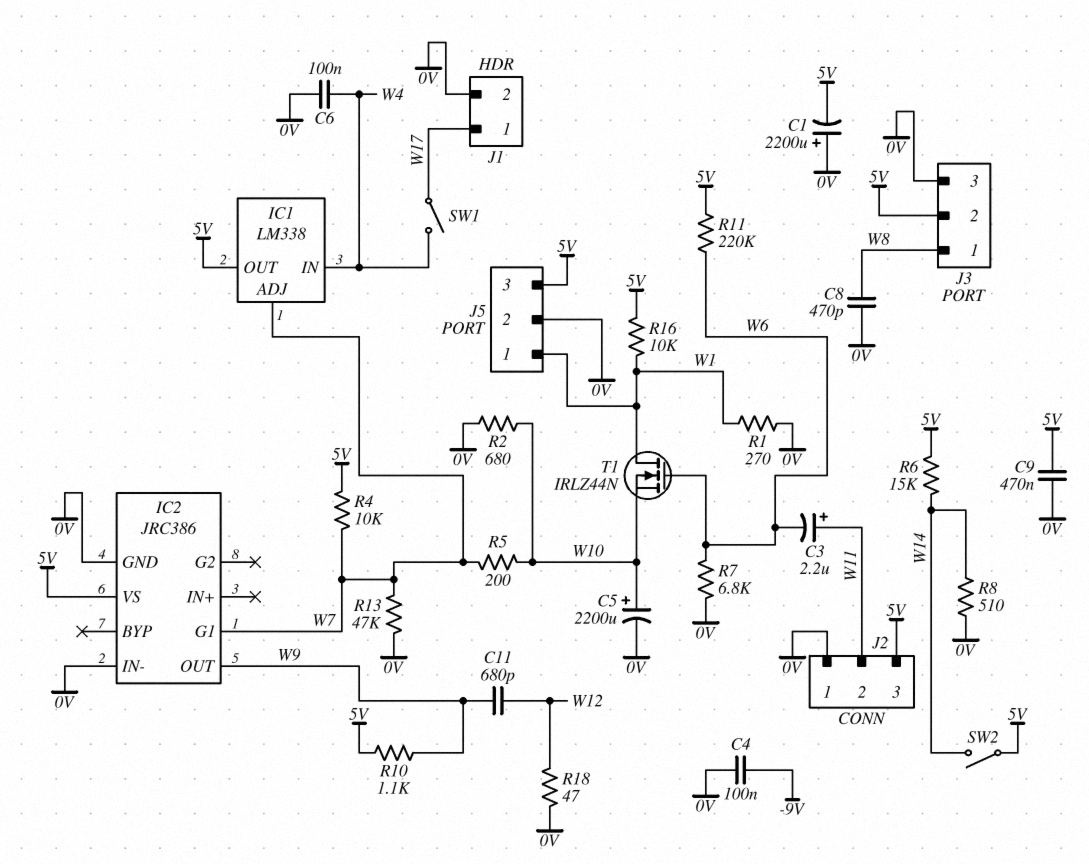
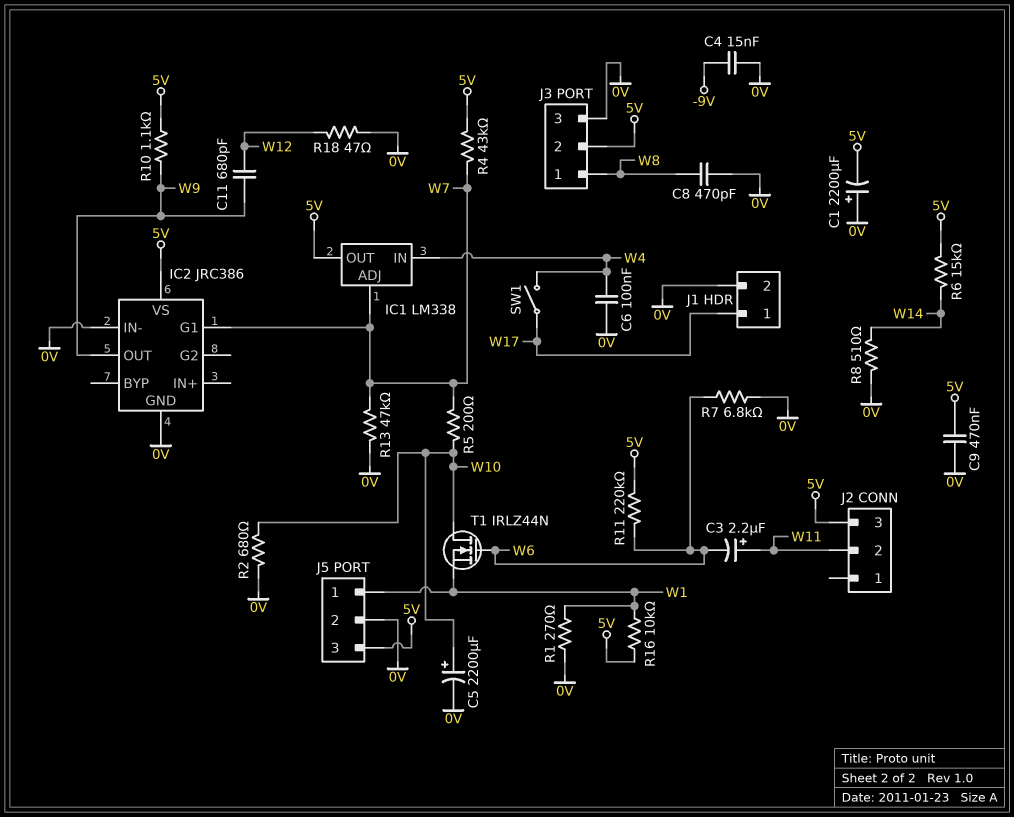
C4: 100nF (-9V, 0V) -> 15nF (-9V, 0V)
J2 pin 1: 0V -> none
R4: 10k (5V, W7) -> 43k (5V, W7)
SW2: switch (5V, W14) -> none
T1: NMOS IRLZ44N (G W6, D W1, S W10) -> NMOS IRLZ44N (G W6, D W10, S W1)

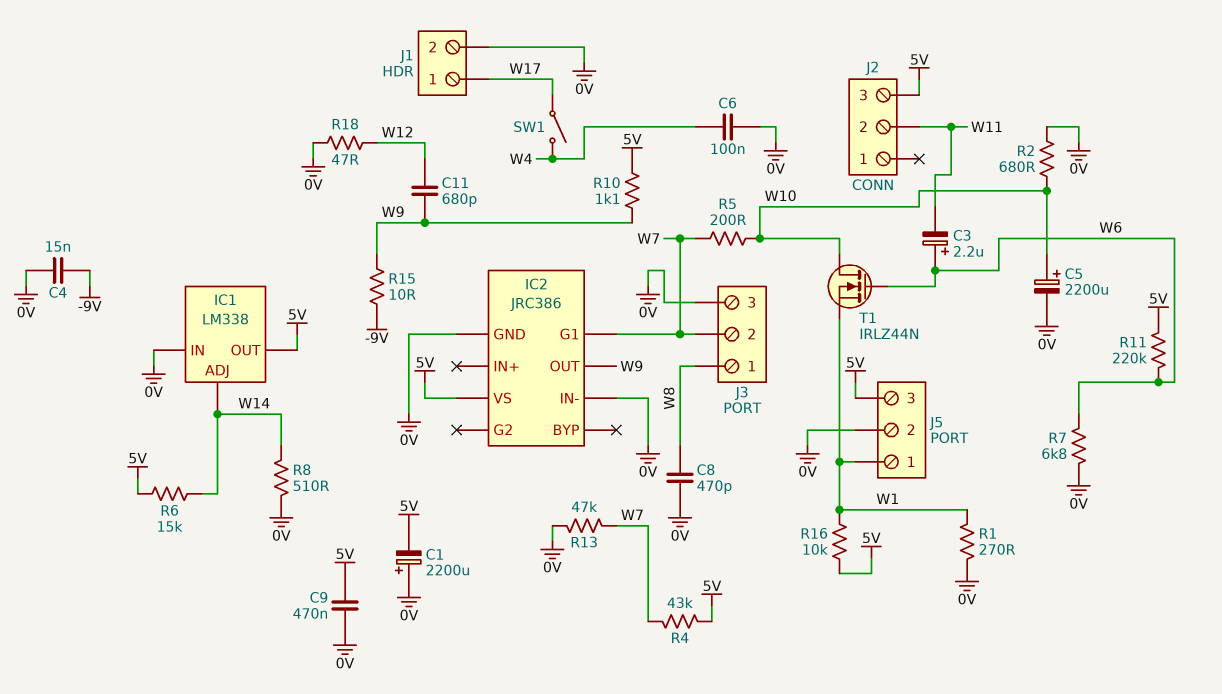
C3: 2.2uF (plus W11, minus W6) -> 2.2uF (plus W6, minus W11)
IC1 pin ADJ: W7 -> W14
IC1 pin IN: W4 -> 0V
J3 pin 2: 5V -> W7
R15: none -> 10 (-9V, W9)

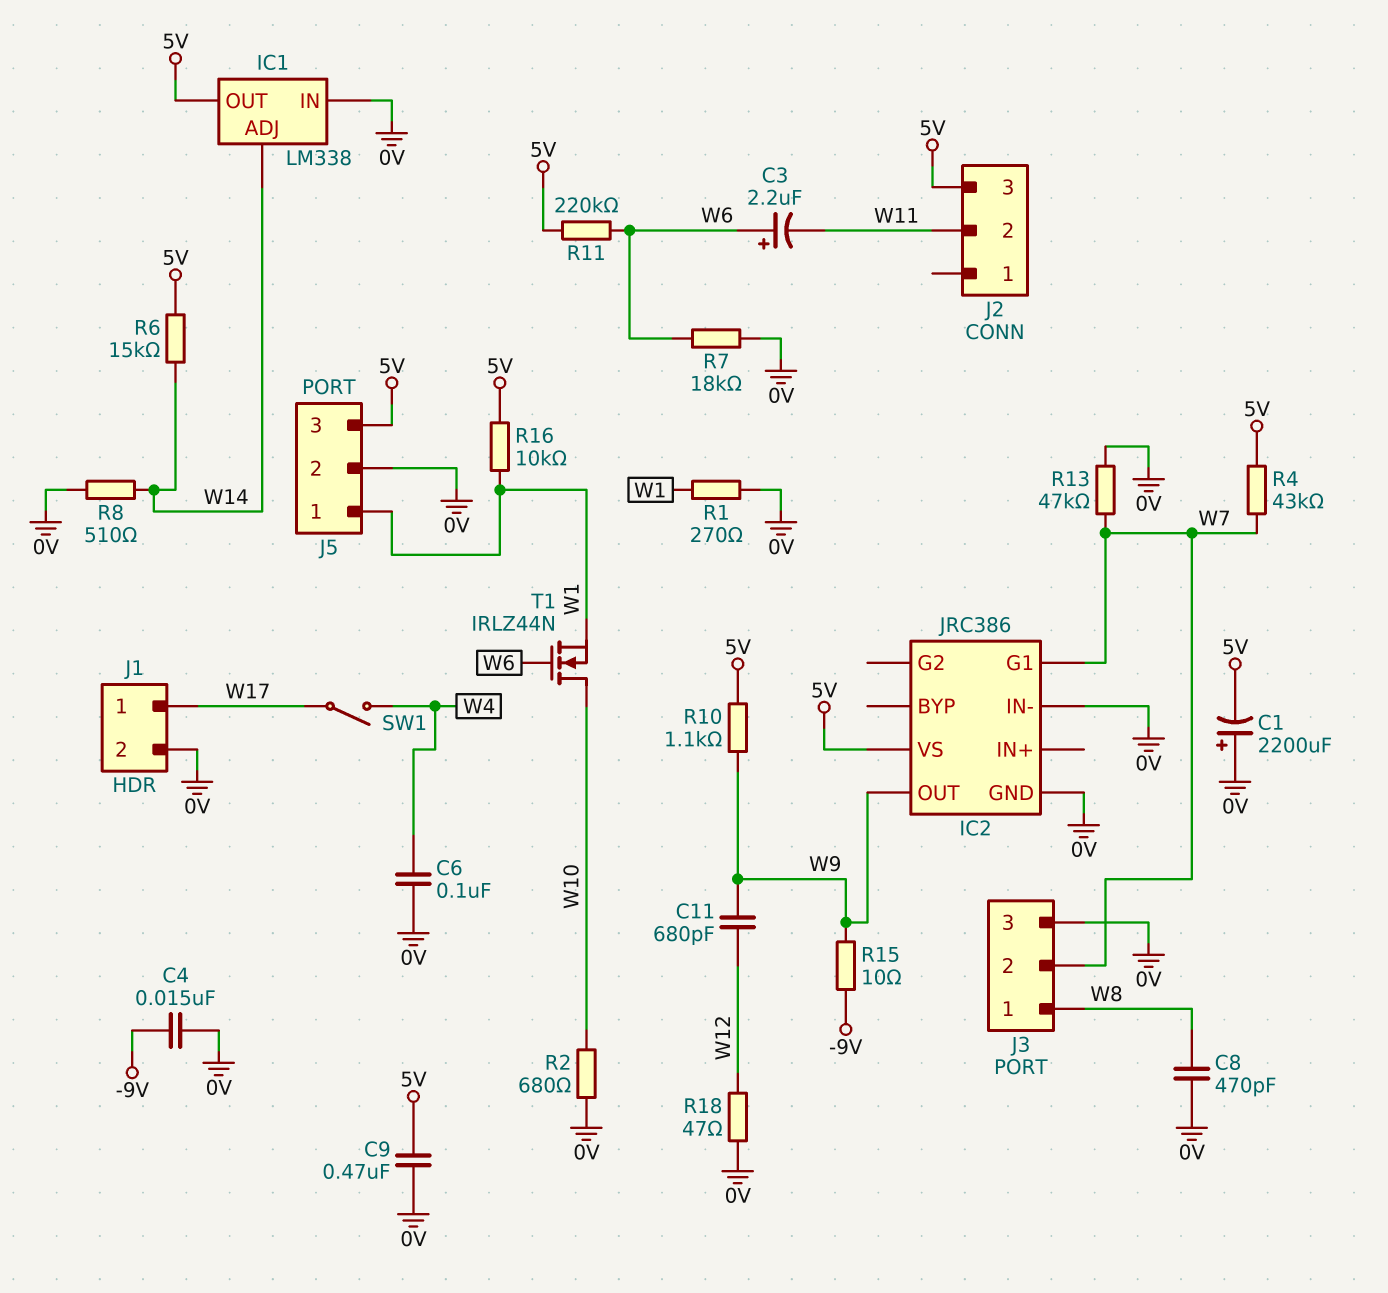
C5: 2200uF (plus W10, minus 0V) -> none
R5: 200 (W7, W10) -> none
R7: 6.8k (0V, W6) -> 18k (0V, W6)

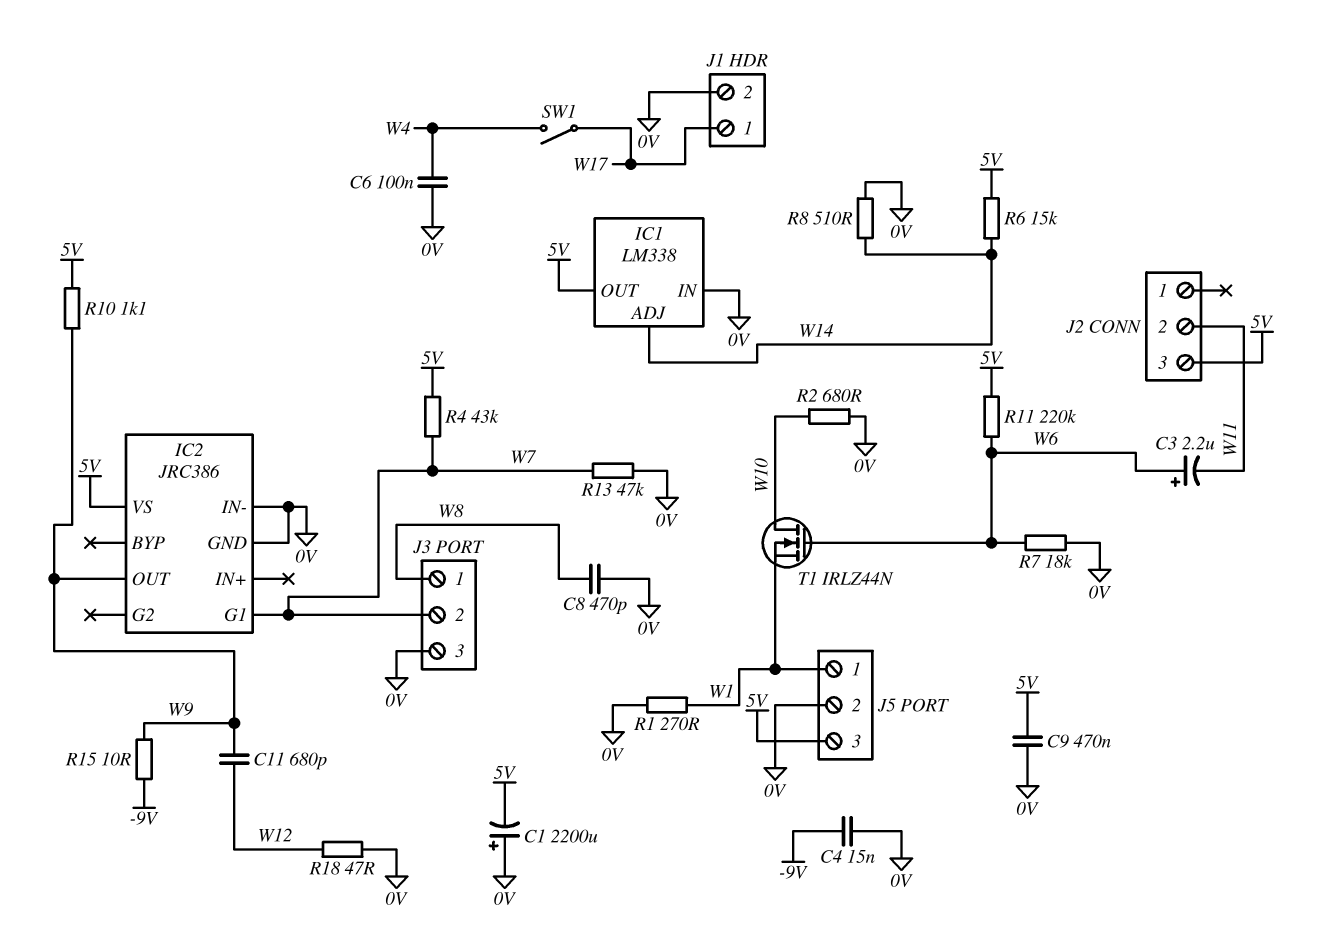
R16: 10k (5V, W1) -> none

